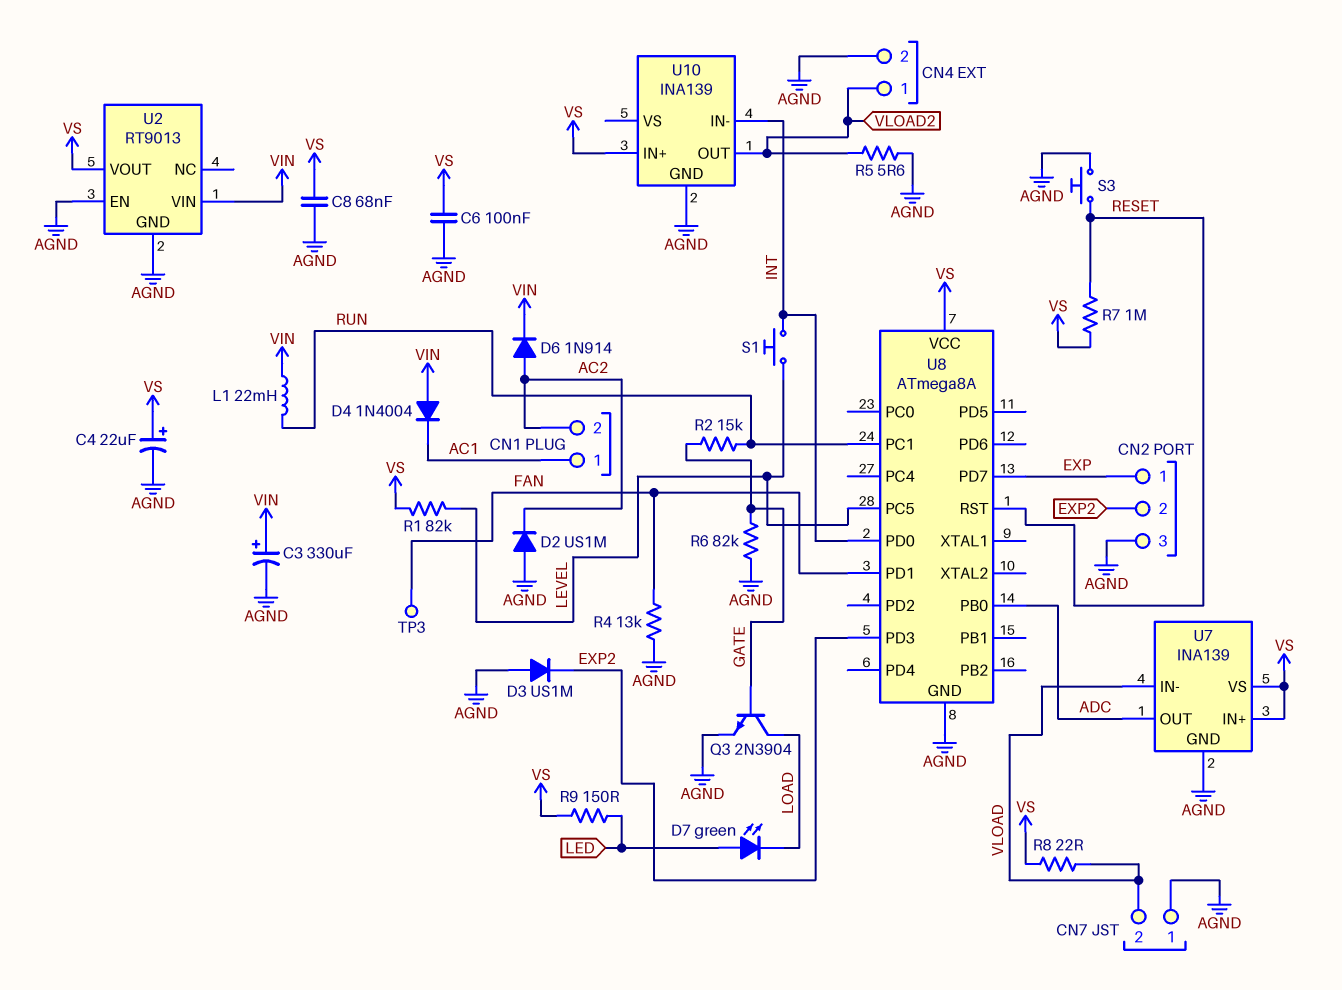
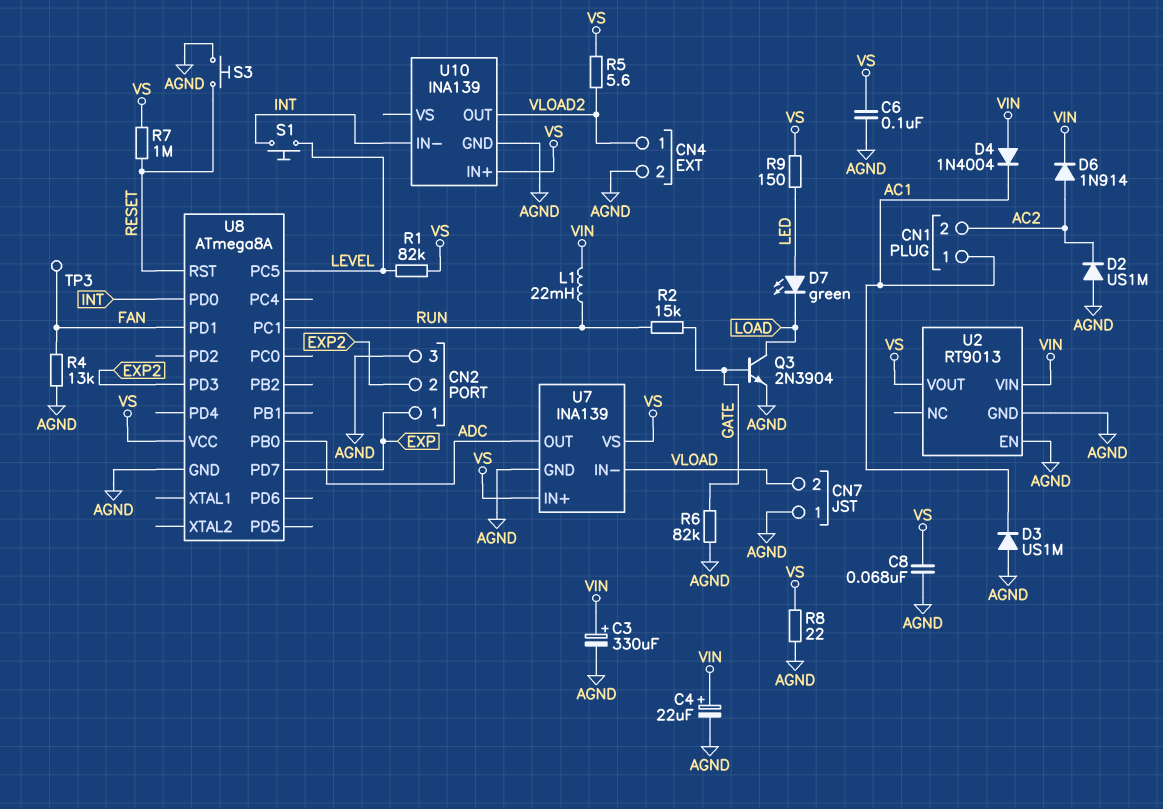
C4: 22uF (plus VS, minus AGND) -> 22uF (plus VIN, minus AGND)
D3: diode US1M (A AGND, K EXP2) -> diode US1M (A AGND, K AC1)
R5: 5.6 (AGND, VLOAD2) -> 5.6 (VLOAD2, VS)
R8: 22 (VLOAD, VS) -> 22 (AGND, VS)

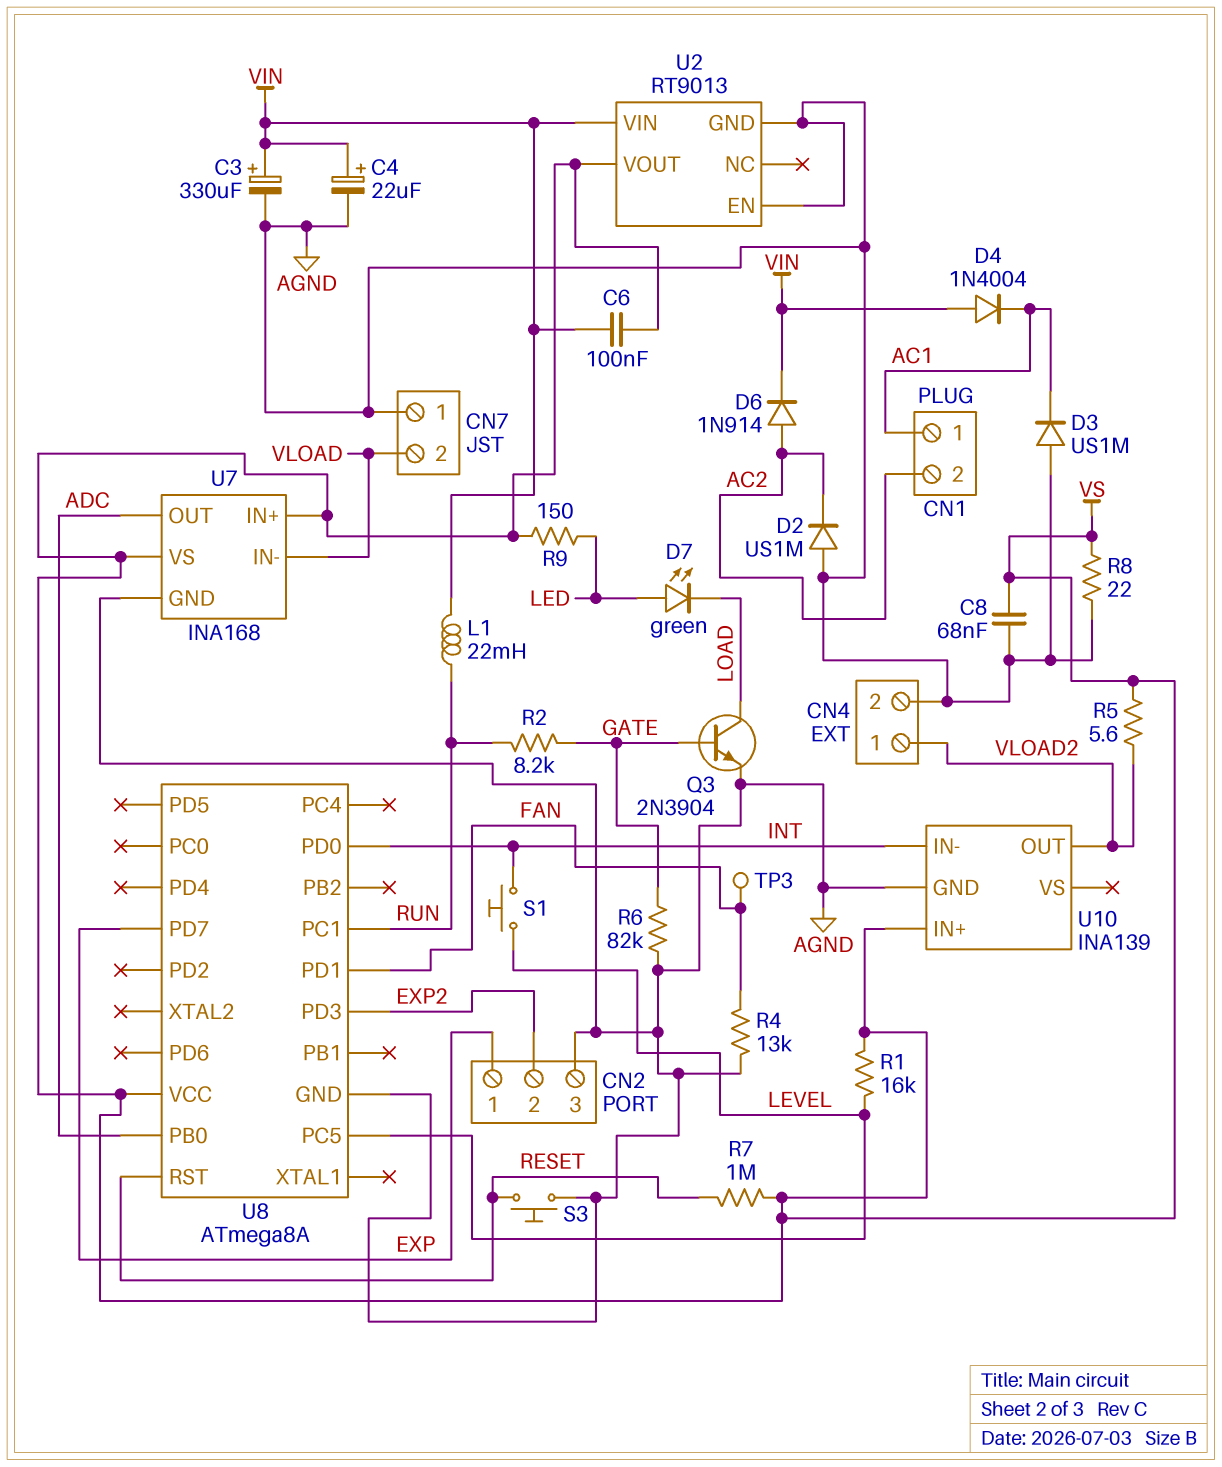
C6: 100nF (AGND, VS) -> 100nF (VIN, VS)
R1: 82k (LEVEL, VS) -> 16k (LEVEL, VS)
R2: 15k (GATE, RUN) -> 8.2k (GATE, RUN)
U7: INA139 -> INA168

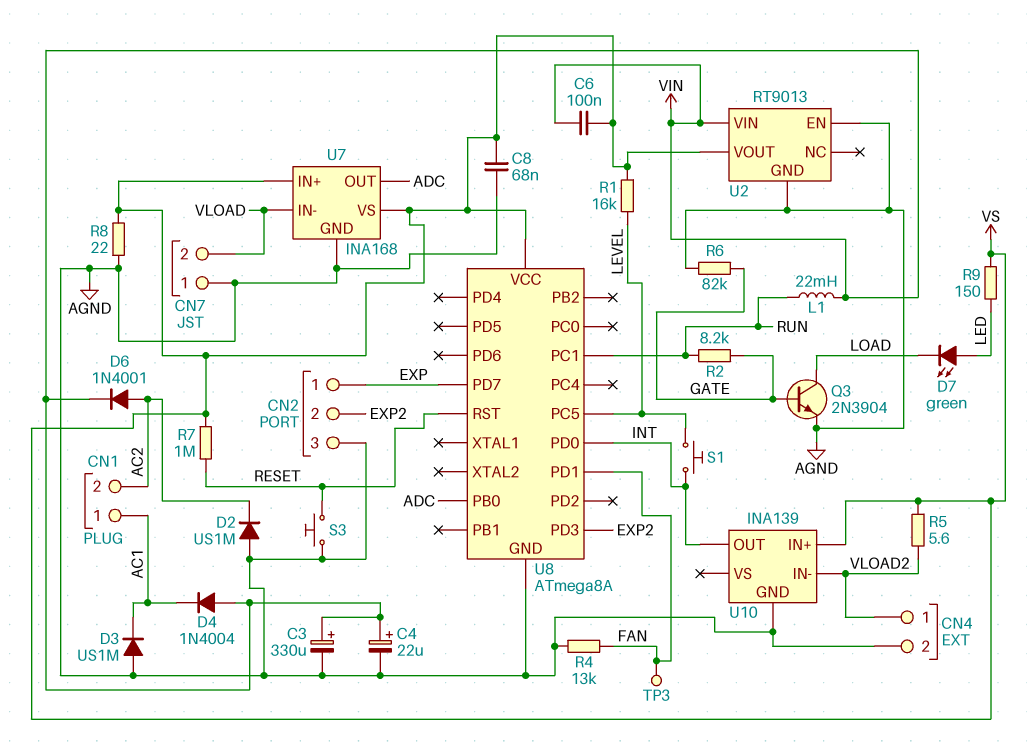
D6: diode 1N914 (A AC2, K VIN) -> diode 1N4001 (A AC2, K VIN)
U10 pin IN-: INT -> VLOAD2
U10 pin OUT: VLOAD2 -> INT

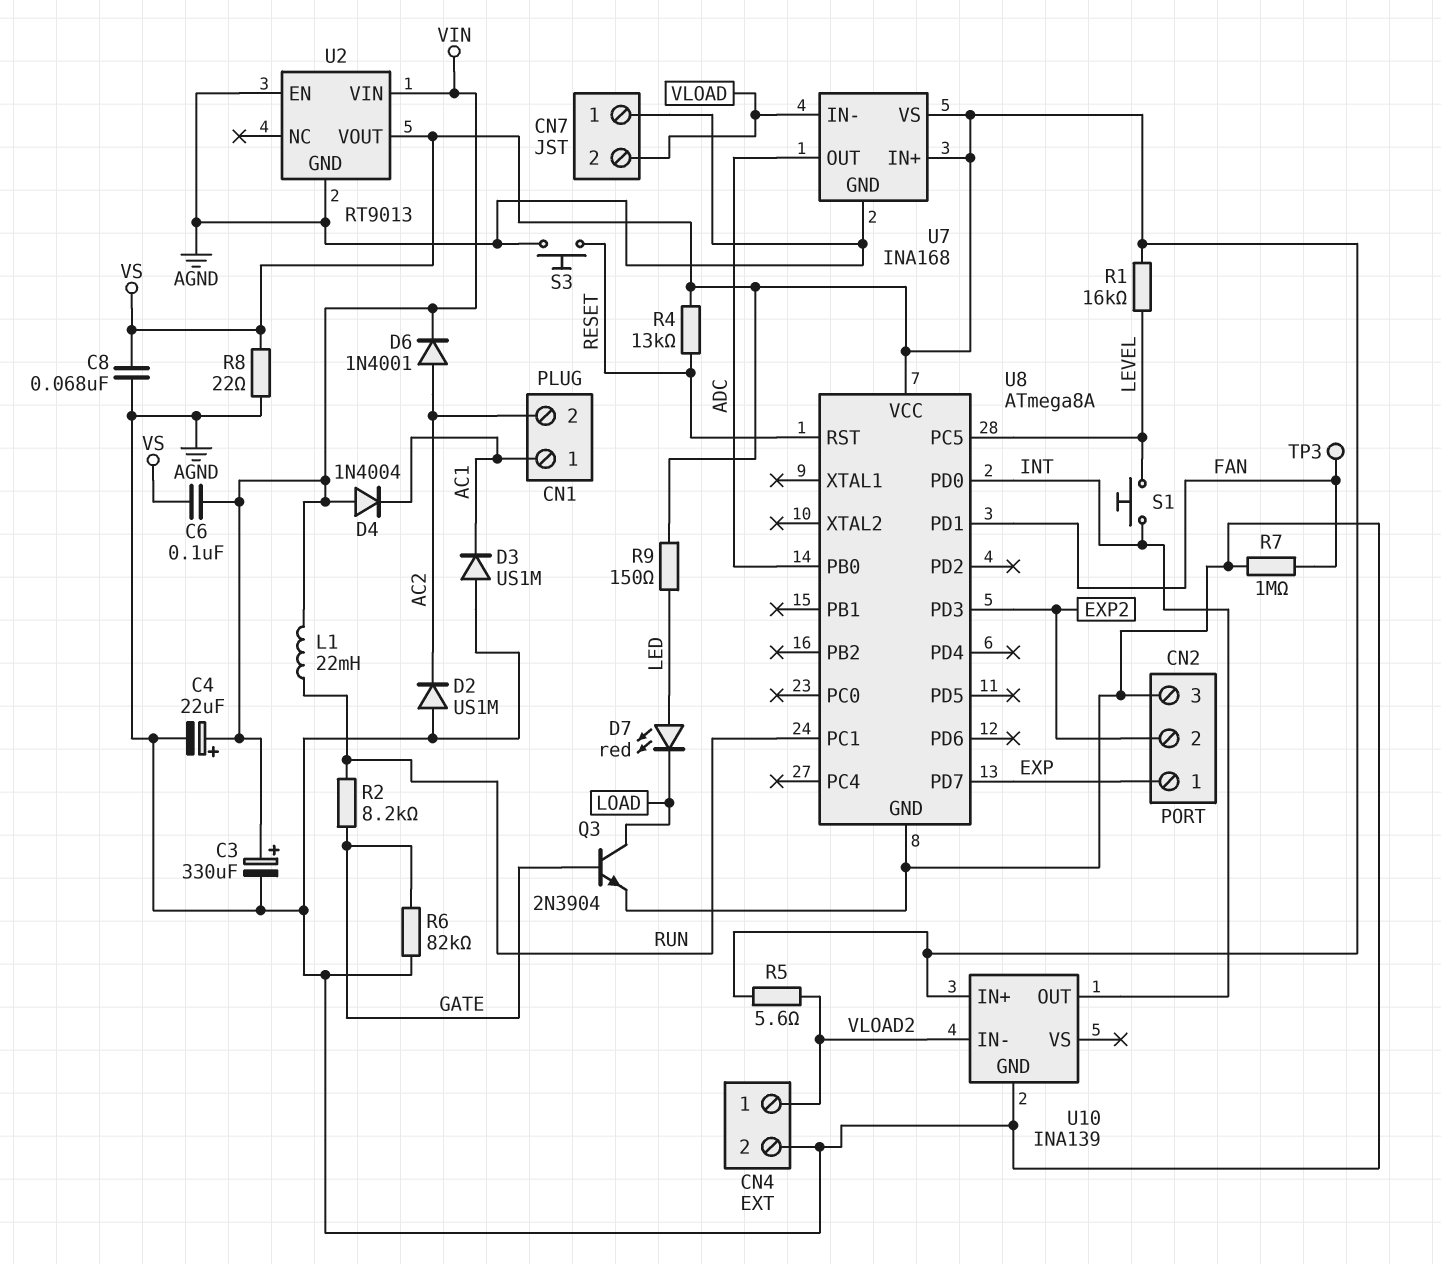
D7: LED green (A LED, K LOAD) -> LED red (A LED, K LOAD)
R4: 13k (AGND, FAN) -> 13k (RESET, VS)
R7: 1M (RESET, VS) -> 1M (AGND, FAN)

